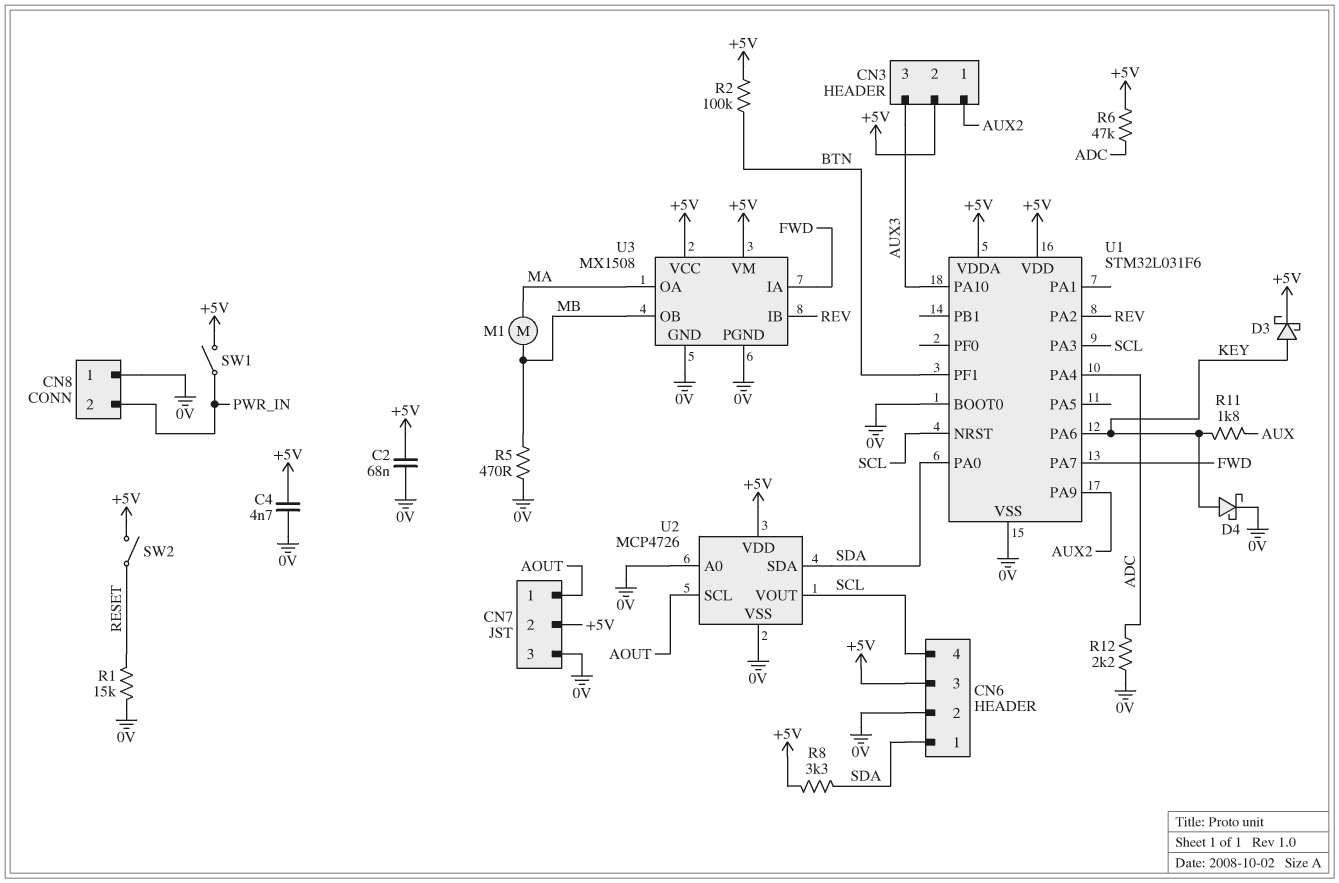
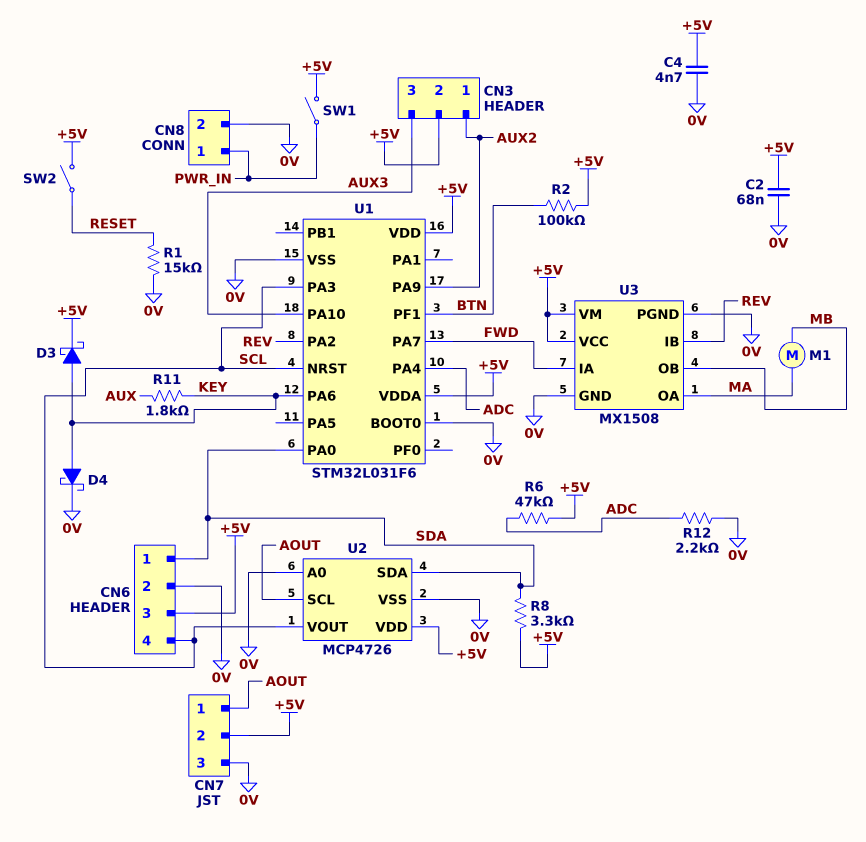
CN8 pin 1: 0V -> PWR_IN
CN8 pin 2: PWR_IN -> 0V
R5: 470 (0V, MB) -> none

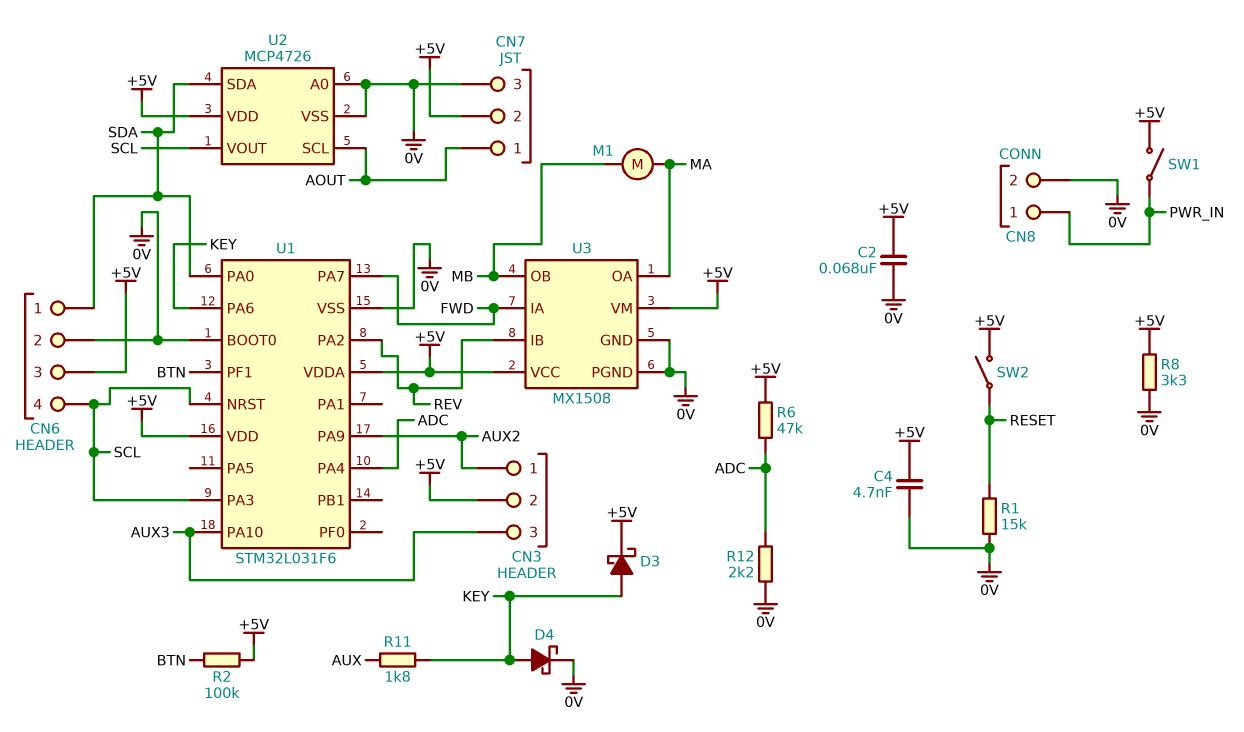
R8: 3.3k (+5V, SDA) -> 3.3k (+5V, 0V)

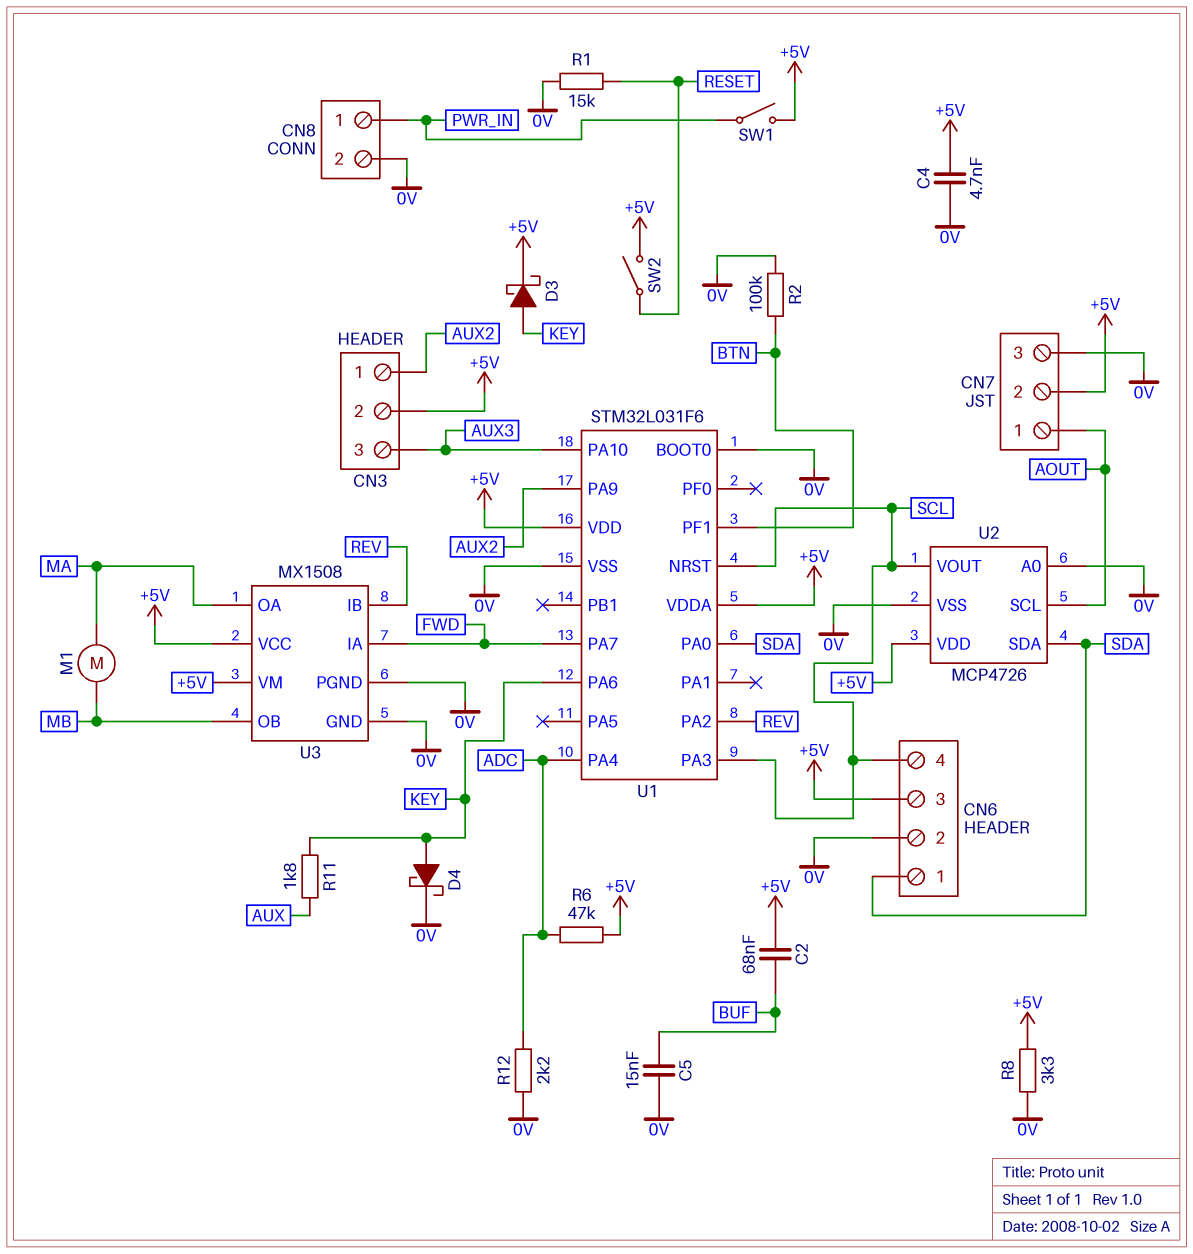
C2: 68nF (+5V, 0V) -> 68nF (+5V, BUF)
C5: none -> 15nF (0V, BUF)
R2: 100k (+5V, BTN) -> 100k (0V, BTN)

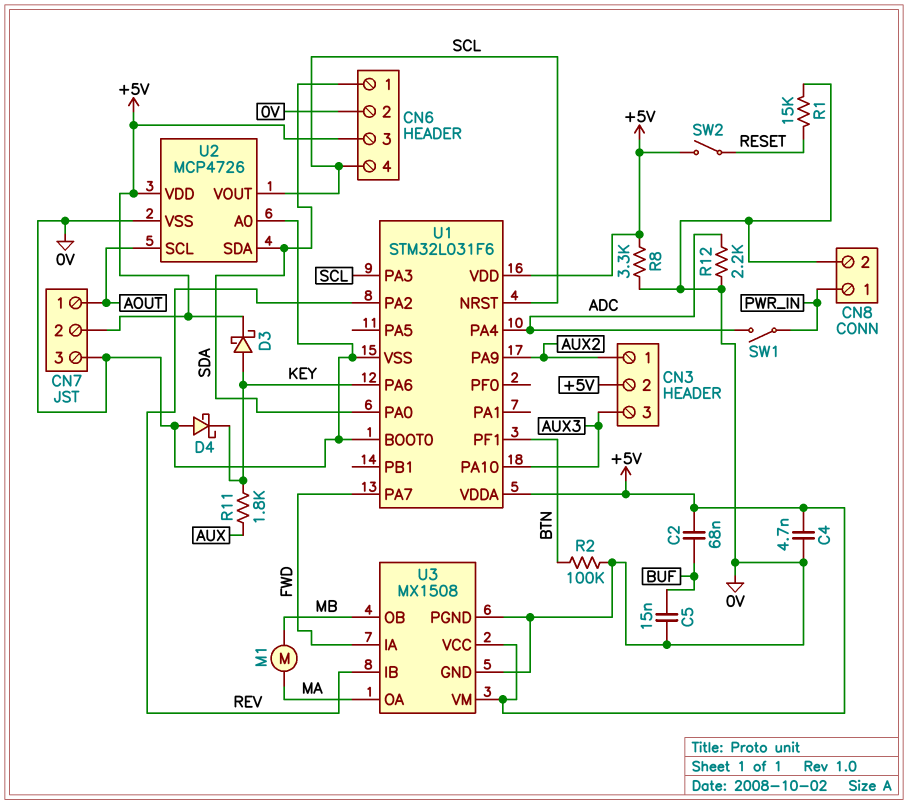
D4: schottky (A KEY, K 0V) -> schottky (A 0V, K KEY)
R6: 47k (+5V, ADC) -> none
SW1: switch (+5V, PWR_IN) -> switch (ADC, PWR_IN)

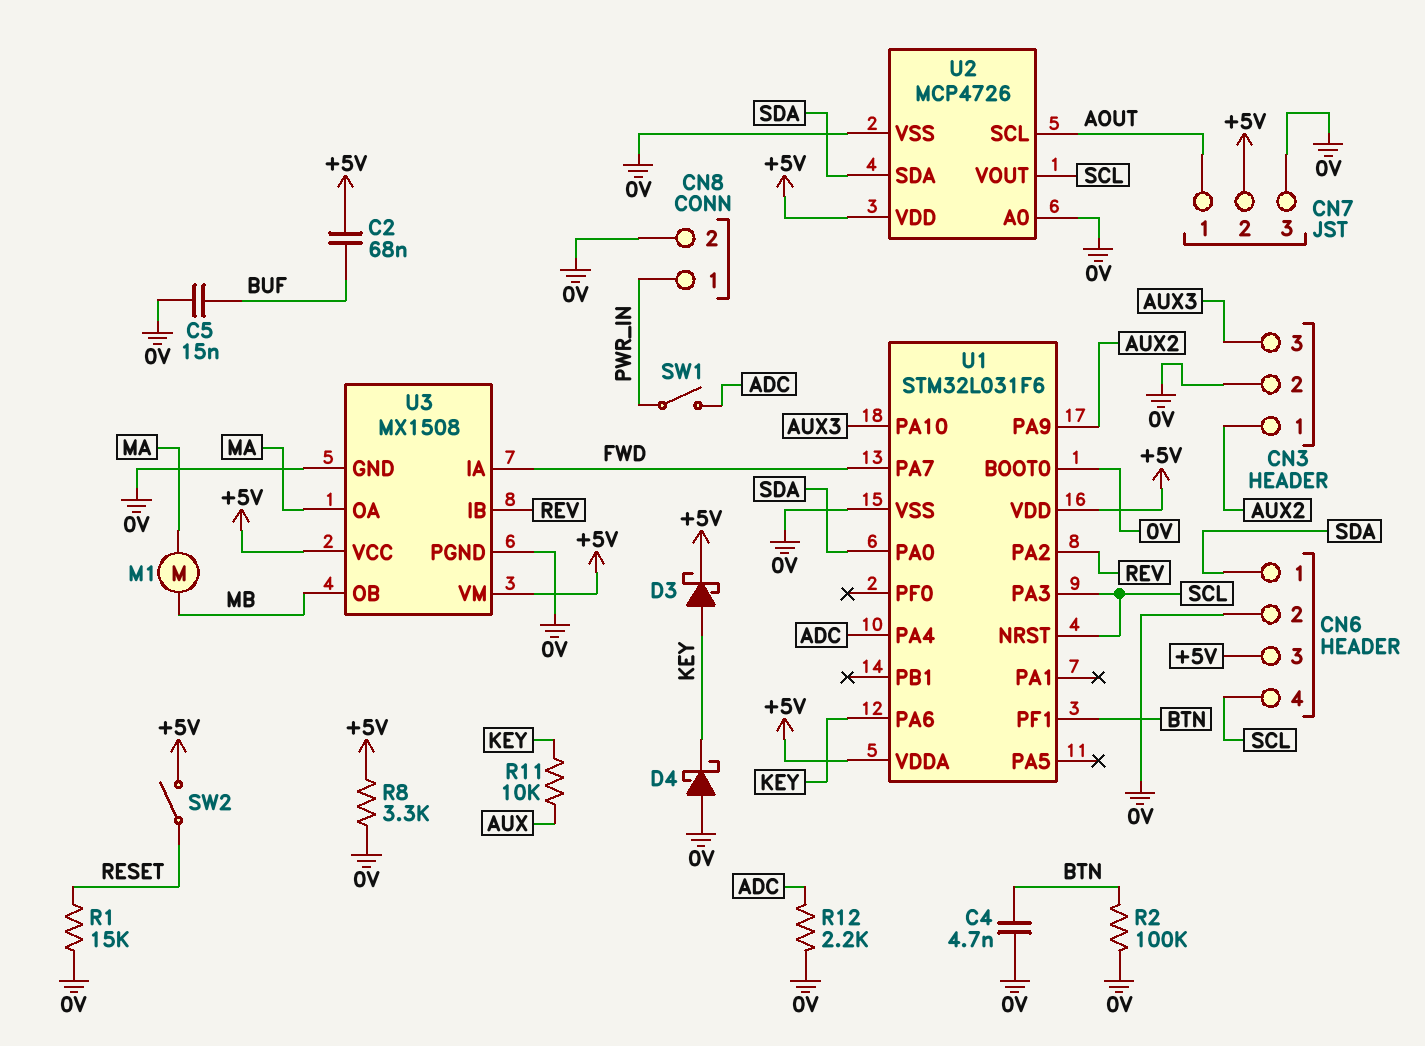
C4: 4.7nF (+5V, 0V) -> 4.7nF (0V, BTN)
CN3 pin 2: +5V -> 0V
R11: 1.8k (AUX, KEY) -> 10k (AUX, KEY)

